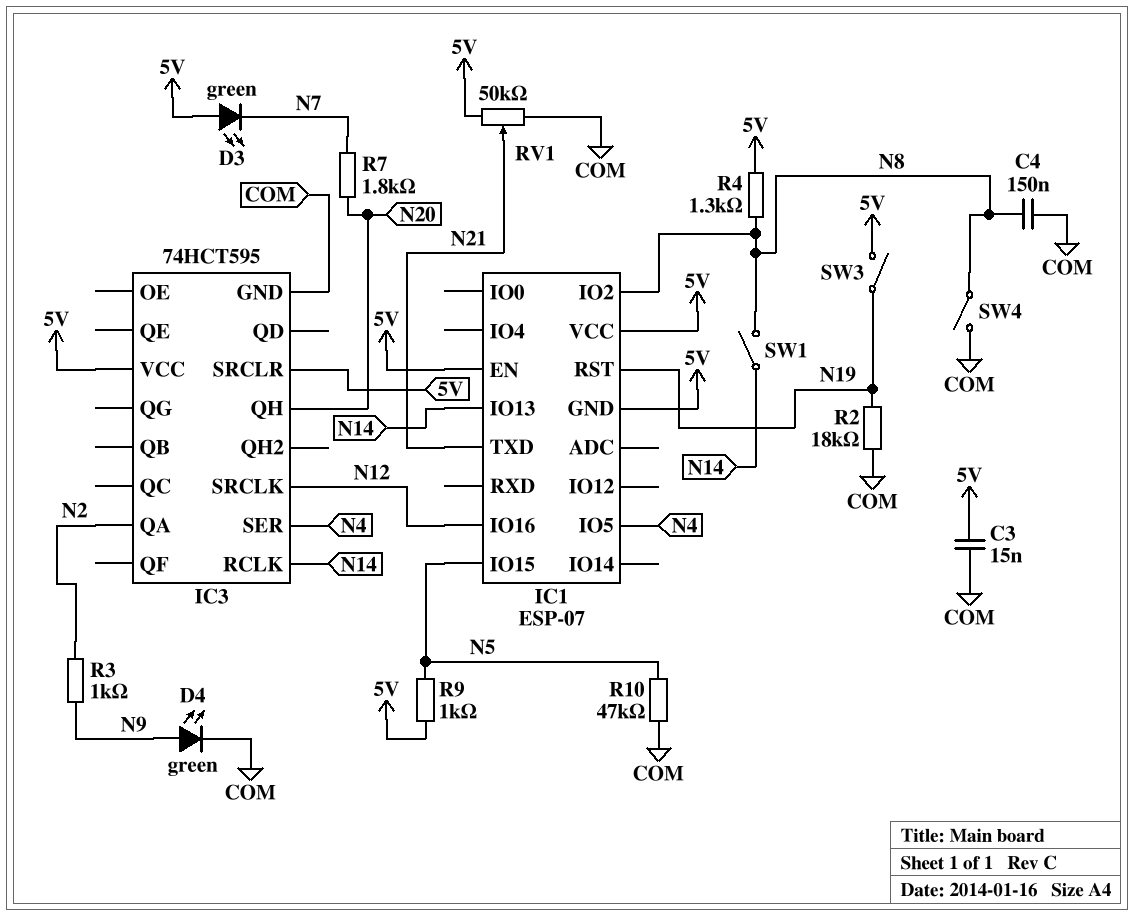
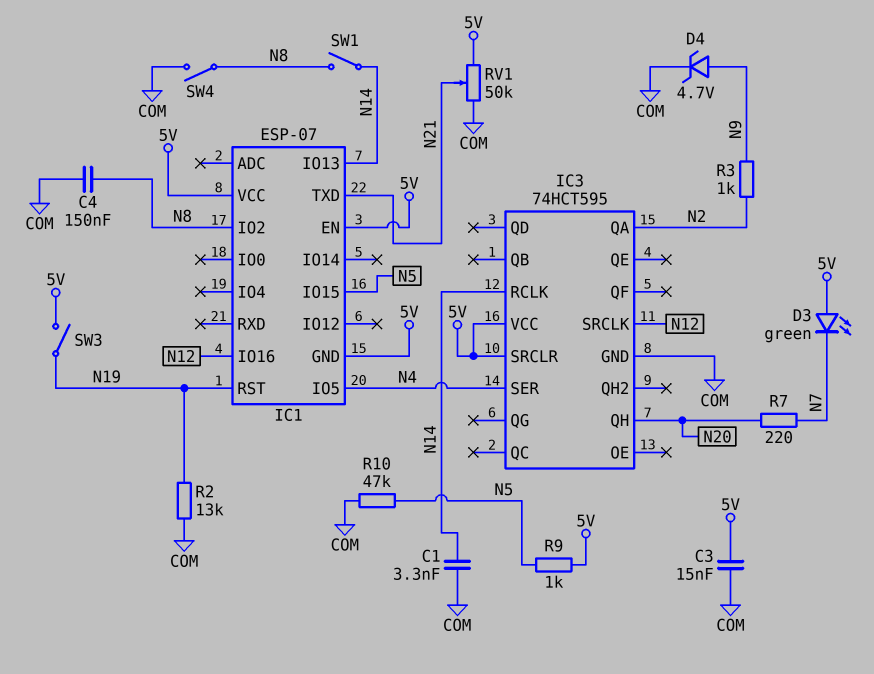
C1: none -> 3.3nF (COM, N14)
D4: LED green (A N9, K COM) -> zener 4.7V (A N9, K COM)
R2: 18k (COM, N19) -> 13k (COM, N19)
R4: 1.3k (5V, N8) -> none
R7: 1.8k (N7, N20) -> 220 (N7, N20)

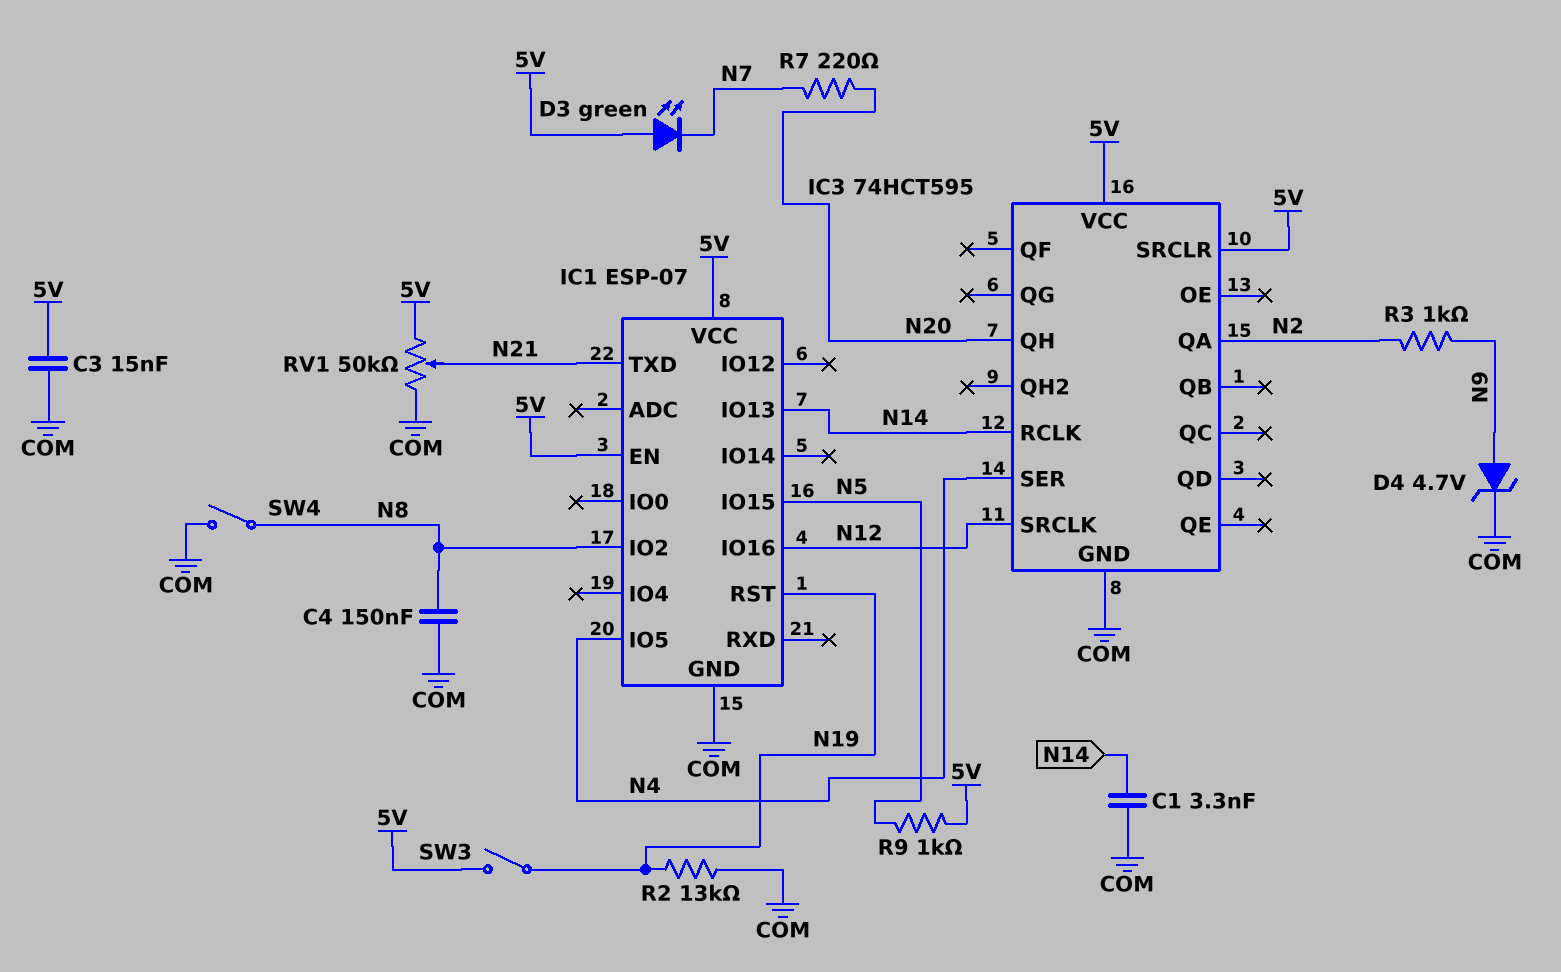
IC1 pin GND: 5V -> COM
R10: 47k (COM, N5) -> none
SW1: switch (N8, N14) -> none

